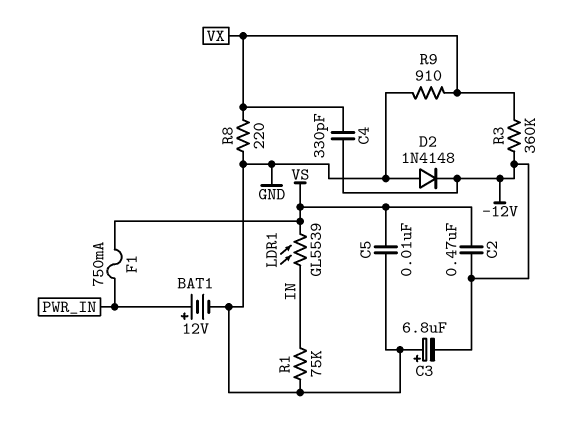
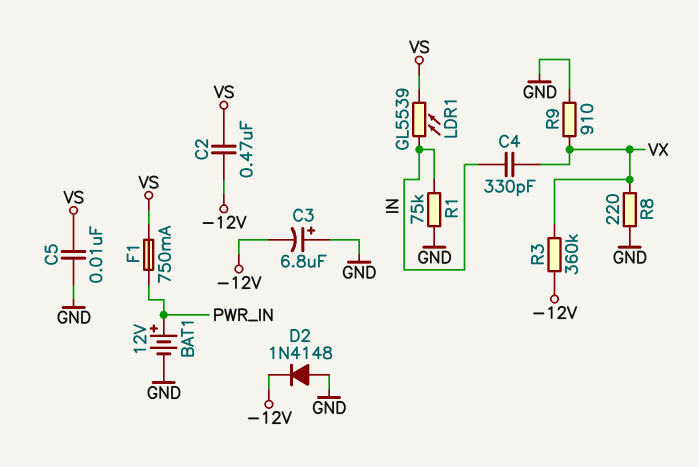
C4: 330pF (-12V, VX) -> 330pF (IN, VX)

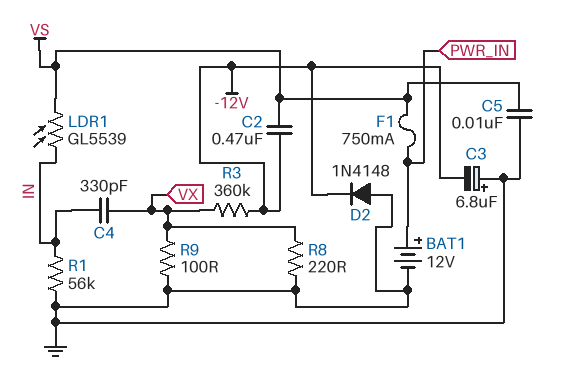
R1: 75k (GND, IN) -> 56k (GND, IN)
R9: 910 (GND, VX) -> 100 (GND, VX)

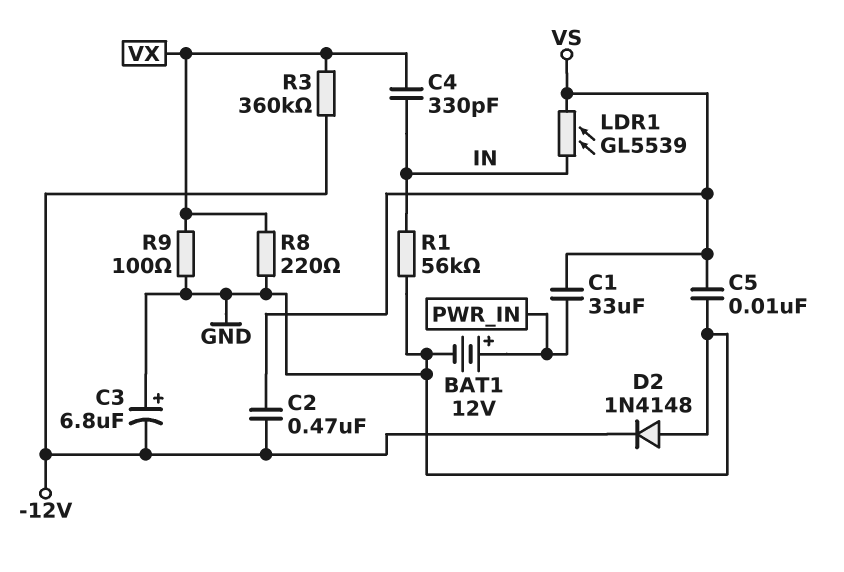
C1: none -> 33uF (PWR_IN, VS)
F1: 750mA (PWR_IN, VS) -> none

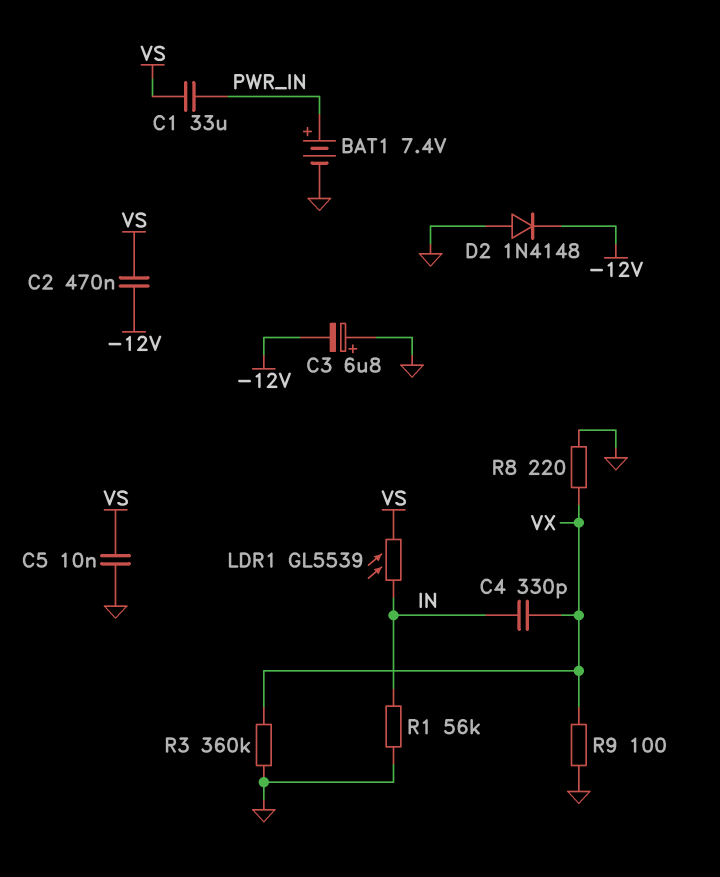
BAT1: 12V (plus PWR_IN, minus GND) -> 7.4V (plus PWR_IN, minus GND)
R3: 360k (-12V, VX) -> 360k (GND, VX)

